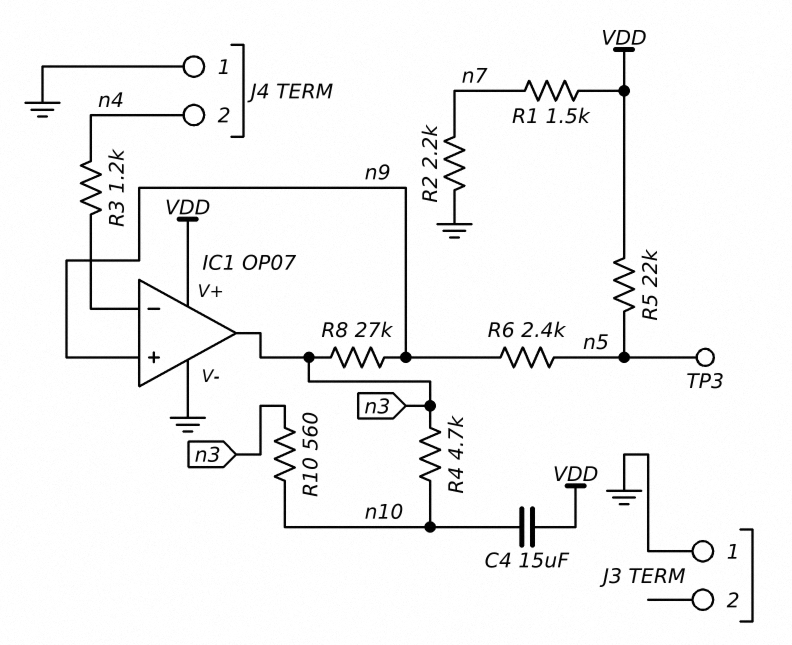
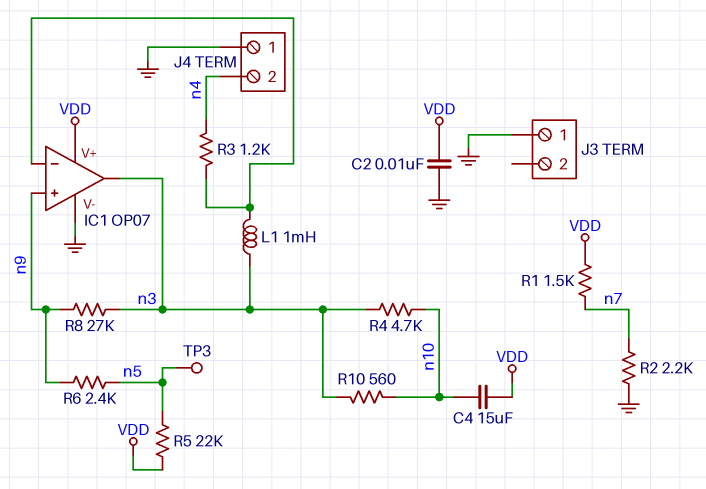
C2: none -> 10nF (GND, VDD)
L1: none -> 1mH (IC1/in-, n3)

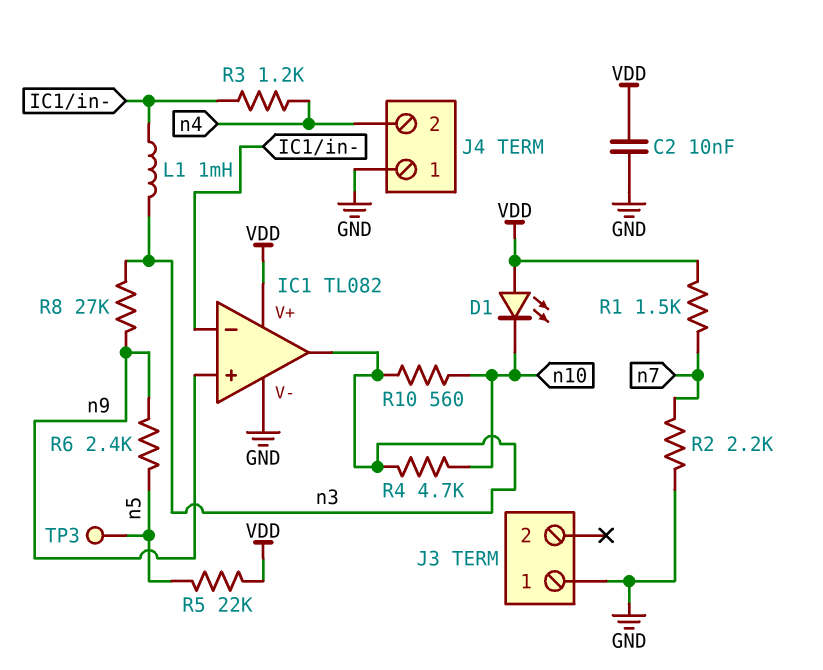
C4: 15uF (VDD, n10) -> none
D1: none -> LED (A VDD, K n10)
IC1: OP07 -> TL082

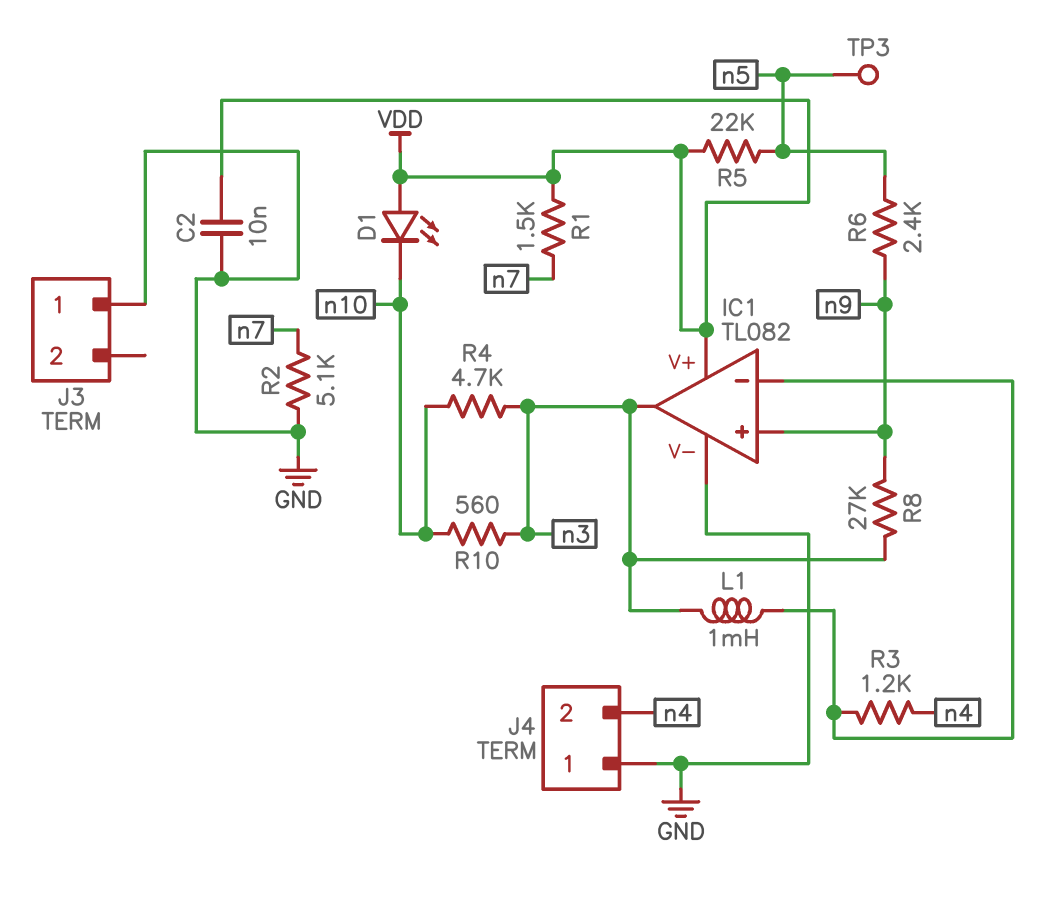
R2: 2.2k (GND, n7) -> 5.1k (GND, n7)

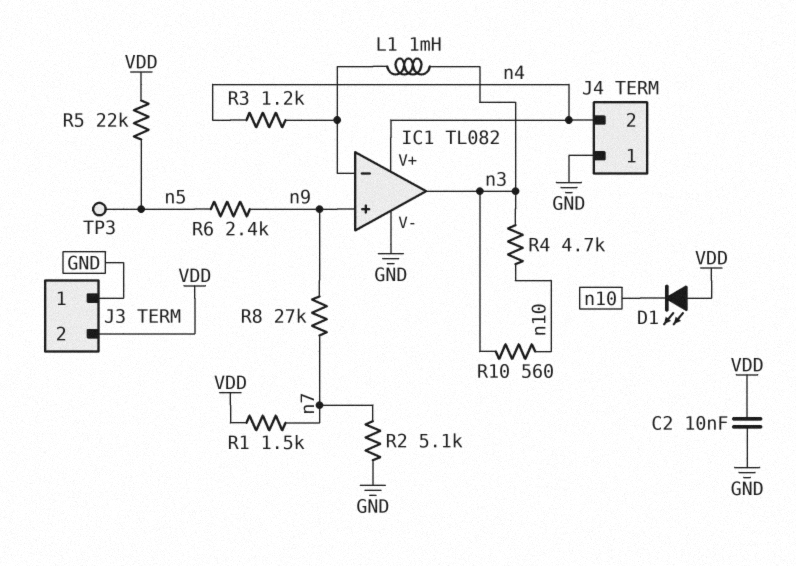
IC1 pin V+: VDD -> n4
J3 pin 2: none -> VDD
R8: 27k (n3, n9) -> 27k (n7, n9)

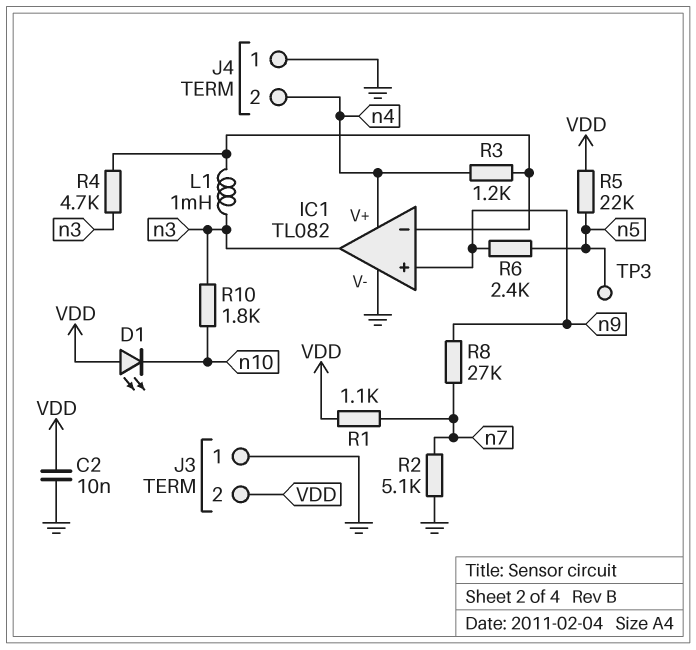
R1: 1.5k (VDD, n7) -> 1.1k (VDD, n7)
R4: 4.7k (n3, n10) -> 4.7k (IC1/in-, n3)
R10: 560 (n3, n10) -> 1.8k (n3, n10)

